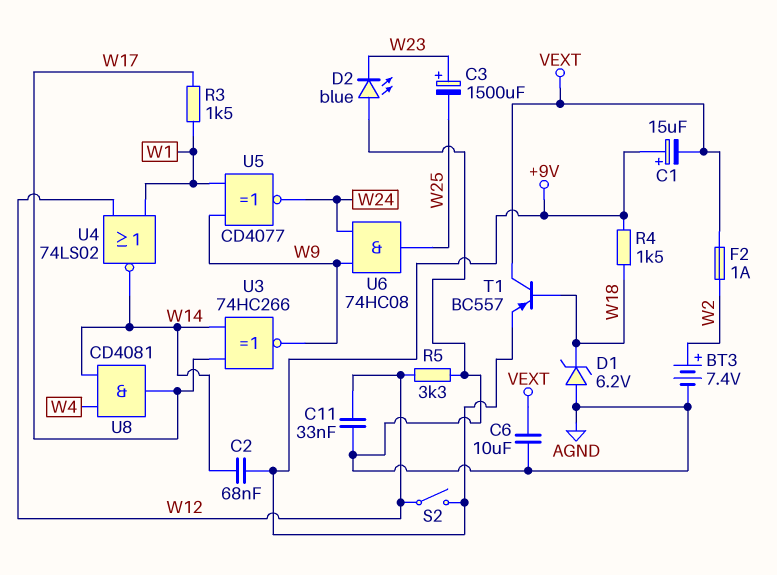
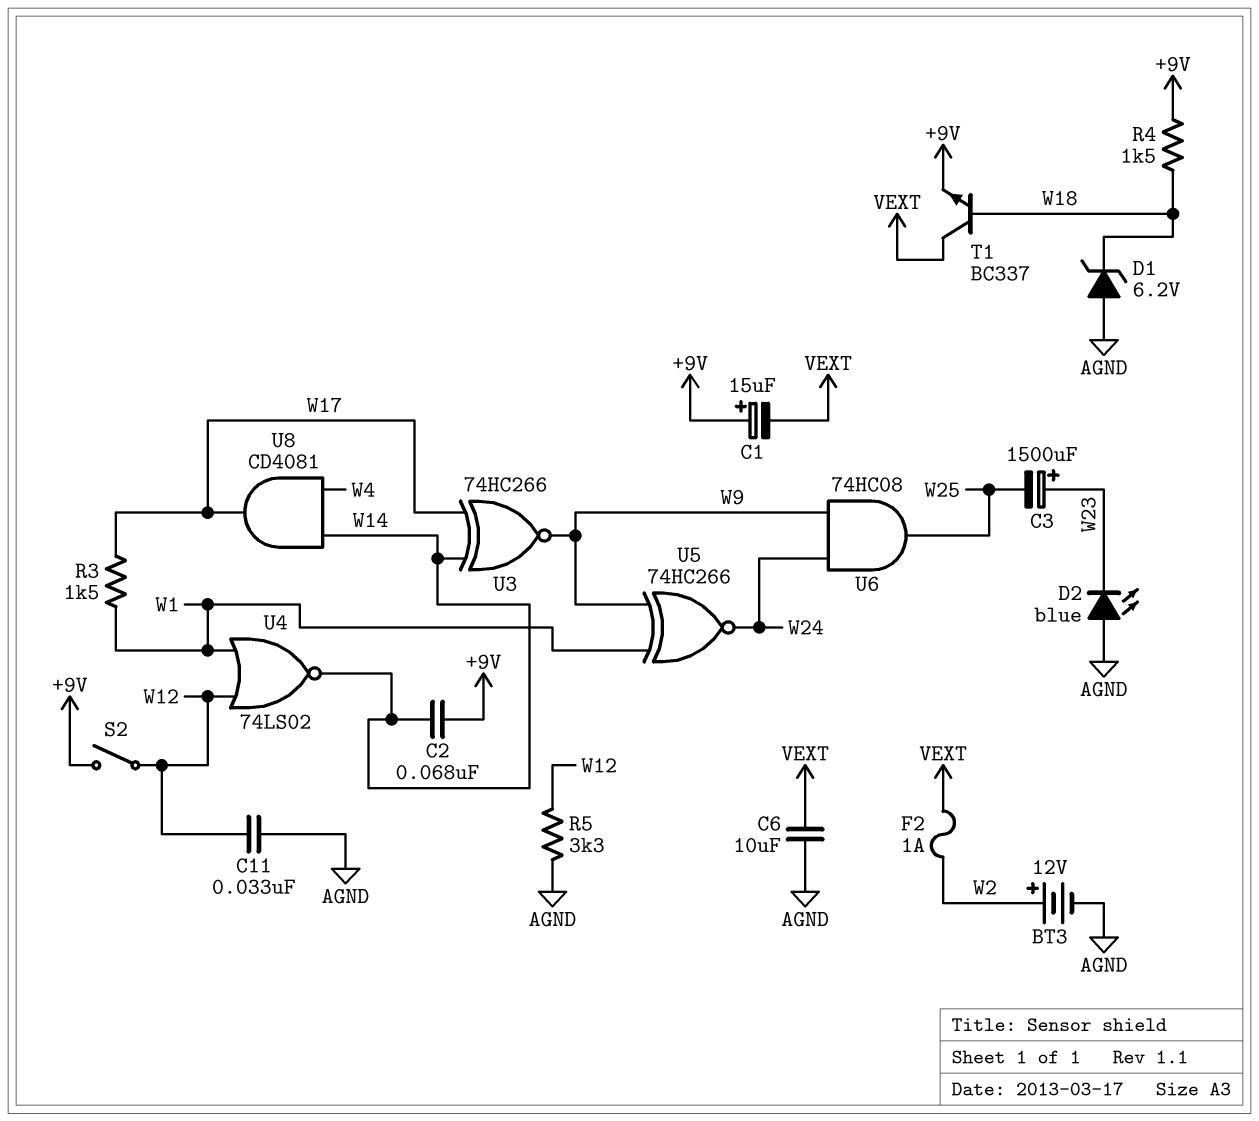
BT3: 7.4V (plus W2, minus AGND) -> 12V (plus W2, minus AGND)
T1: PNP BC557 (B W18, C VEXT, E +9V) -> NPN BC337 (B W18, C VEXT, E +9V)
U5: XNOR CD4077 (in W1, in W9, out W24) -> XNOR 74HC266 (in W1, in W9, out W24)

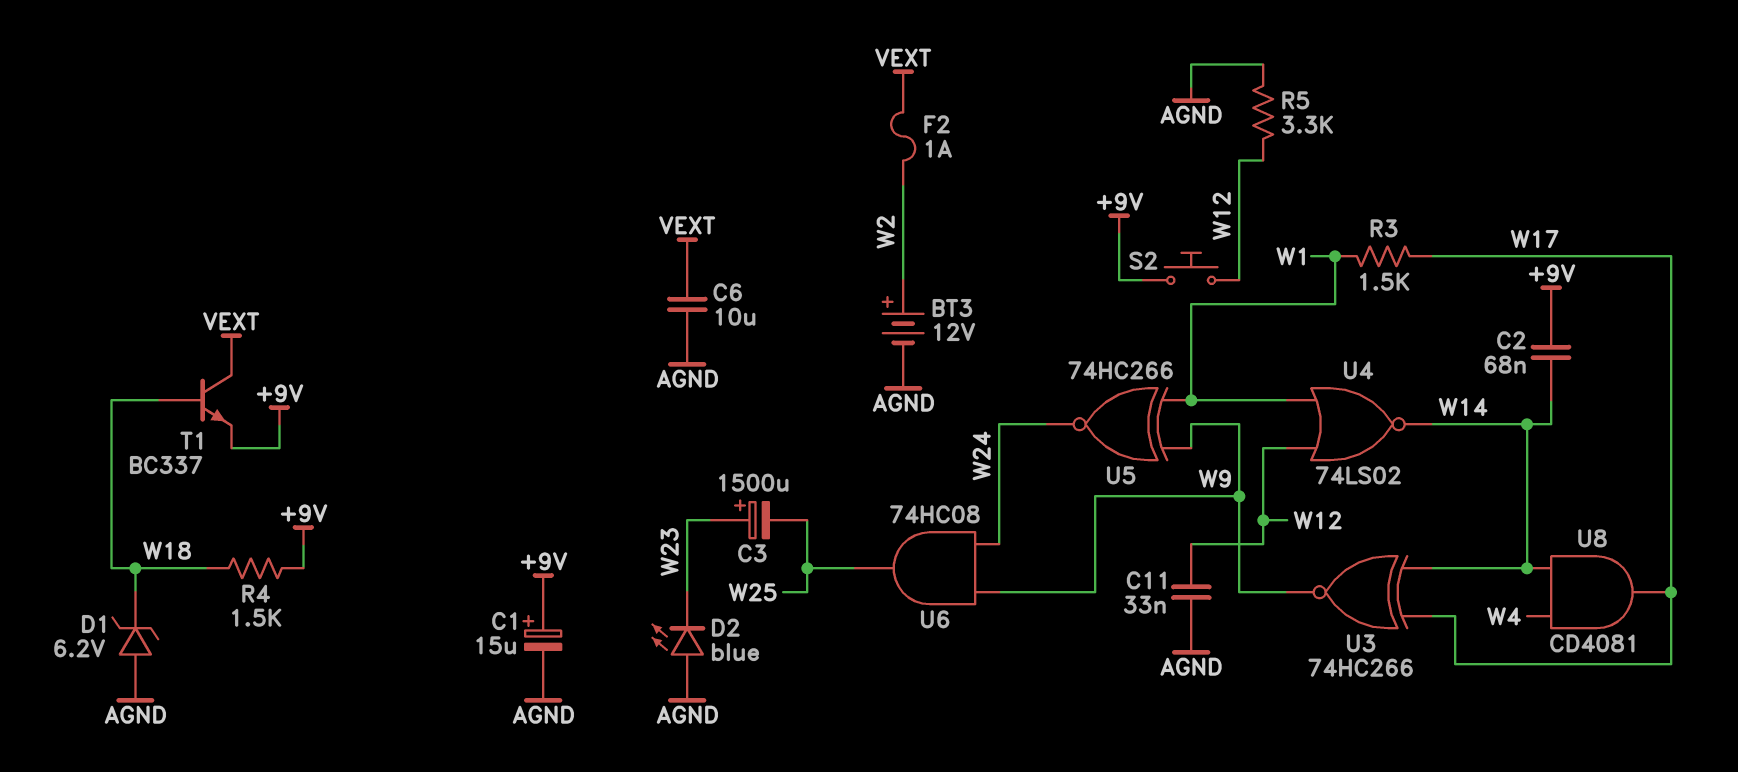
C1: 15uF (plus +9V, minus VEXT) -> 15uF (plus +9V, minus AGND)
S2: switch (+9V, W12) -> button (+9V, W12)

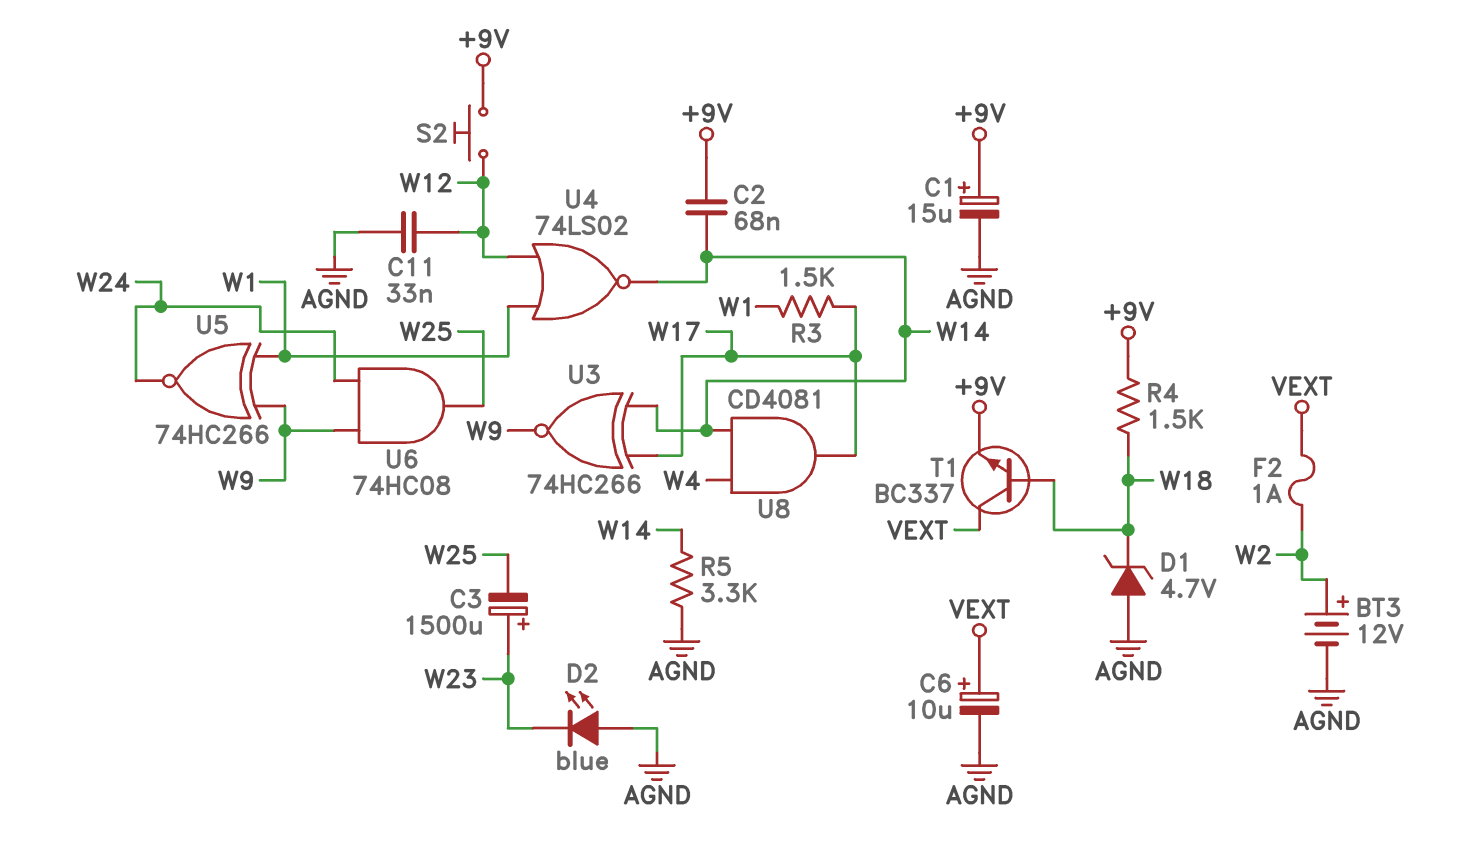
C6: 10uF (AGND, VEXT) -> 10uF (plus VEXT, minus AGND)
D1: zener 6.2V (A AGND, K W18) -> zener 4.7V (A AGND, K W18)
R5: 3.3k (AGND, W12) -> 3.3k (AGND, W14)

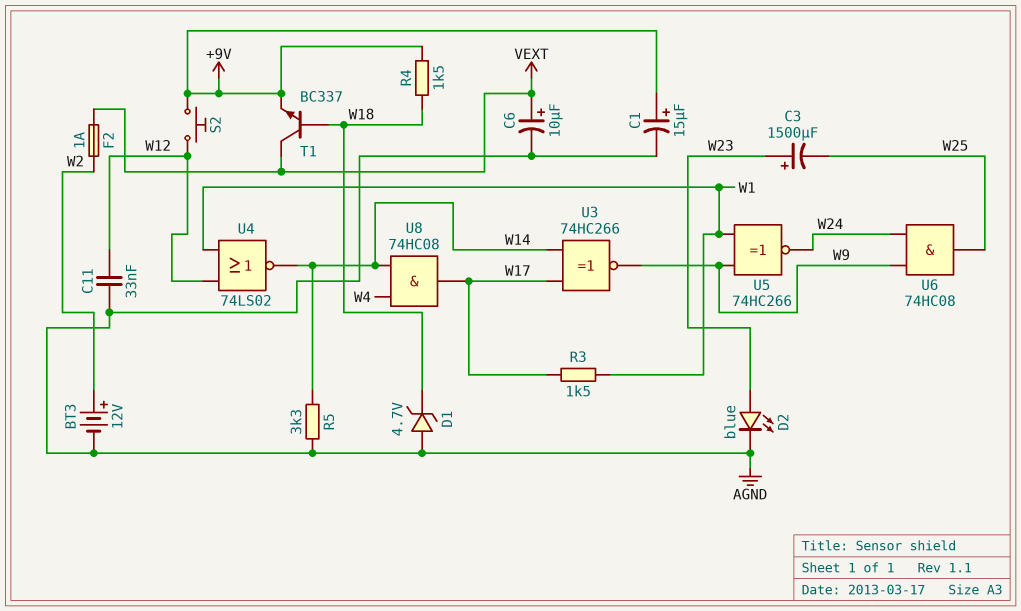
C2: 68nF (+9V, W14) -> none
D2: LED blue (A AGND, K W23) -> LED blue (A W23, K AGND)
U8: AND CD4081 (in W4, in W14, out W17) -> AND 74HC08 (in W4, in W14, out W17)

